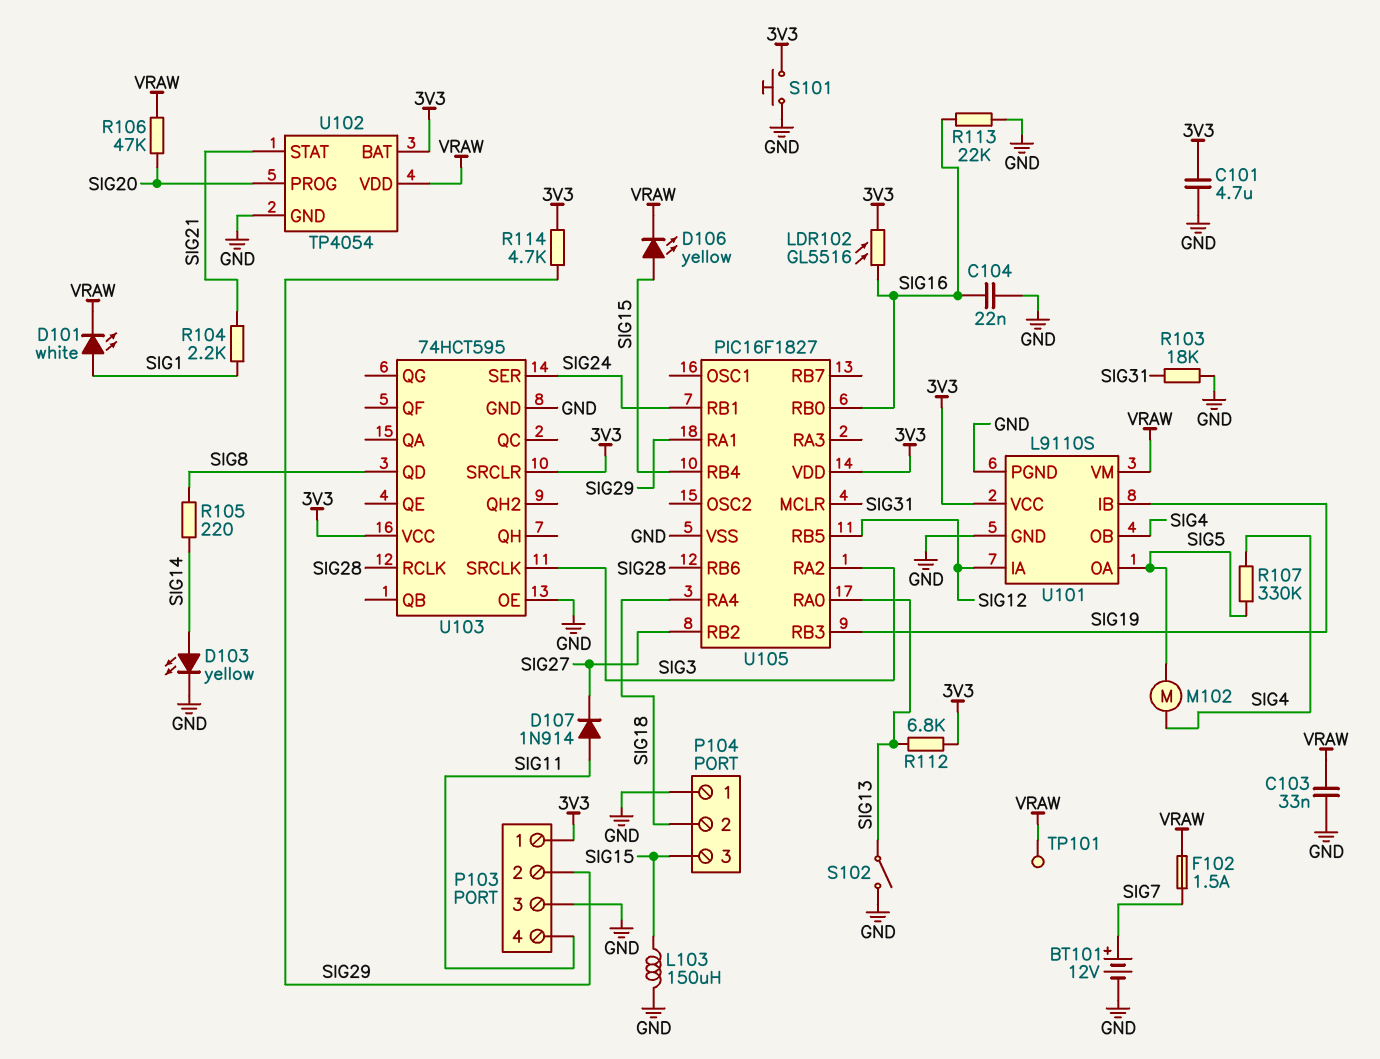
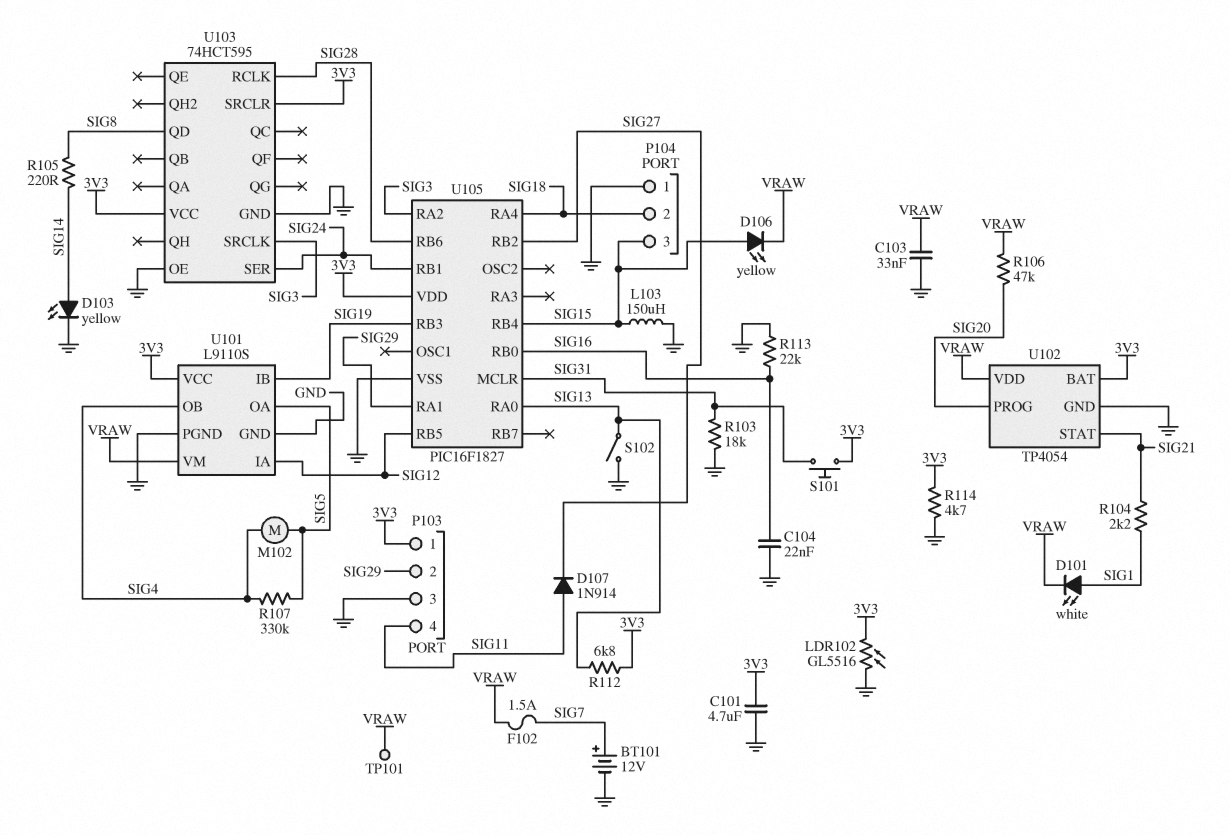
LDR102: GL5516 (3V3, SIG16) -> GL5516 (3V3, GND)
R114: 4.7k (3V3, SIG29) -> 4.7k (3V3, GND)
S101: button (3V3, GND) -> button (3V3, SIG31)

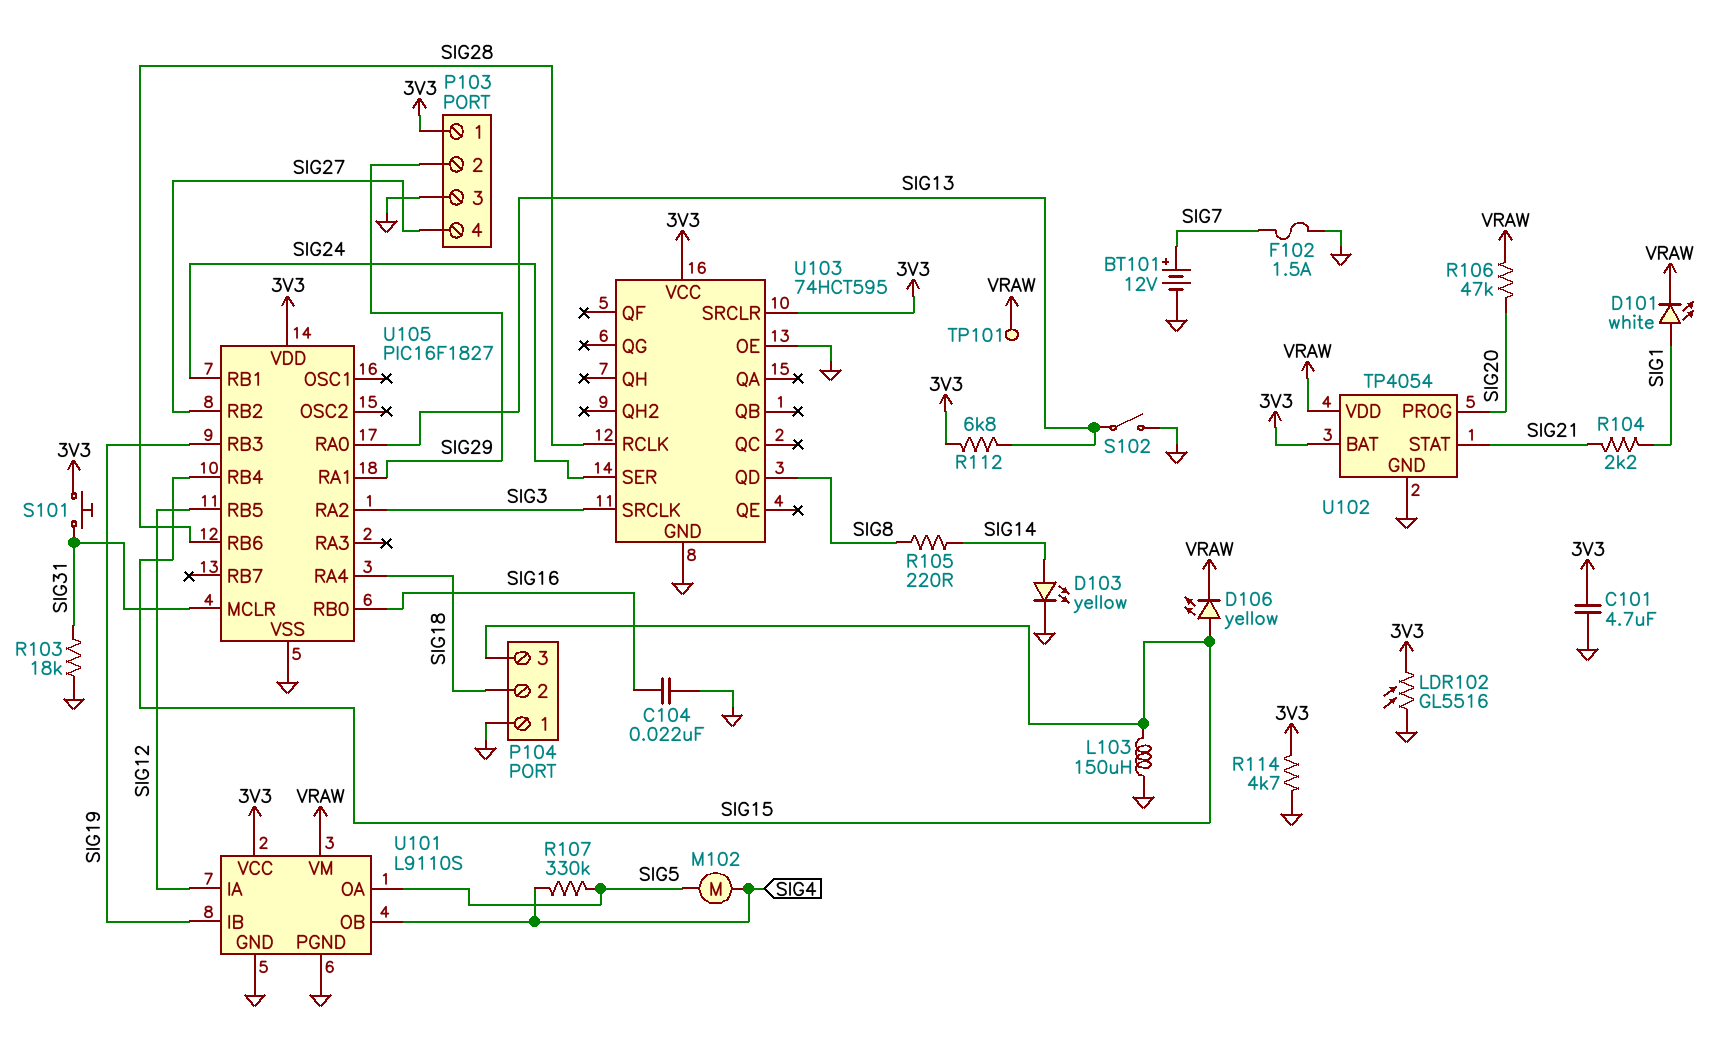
C103: 33nF (GND, VRAW) -> none
D107: diode 1N914 (A SIG11, K SIG27) -> none
F102: 1.5A (SIG7, VRAW) -> 1.5A (GND, SIG7)
P103 pin 4: SIG11 -> SIG27
R113: 22k (GND, SIG16) -> none

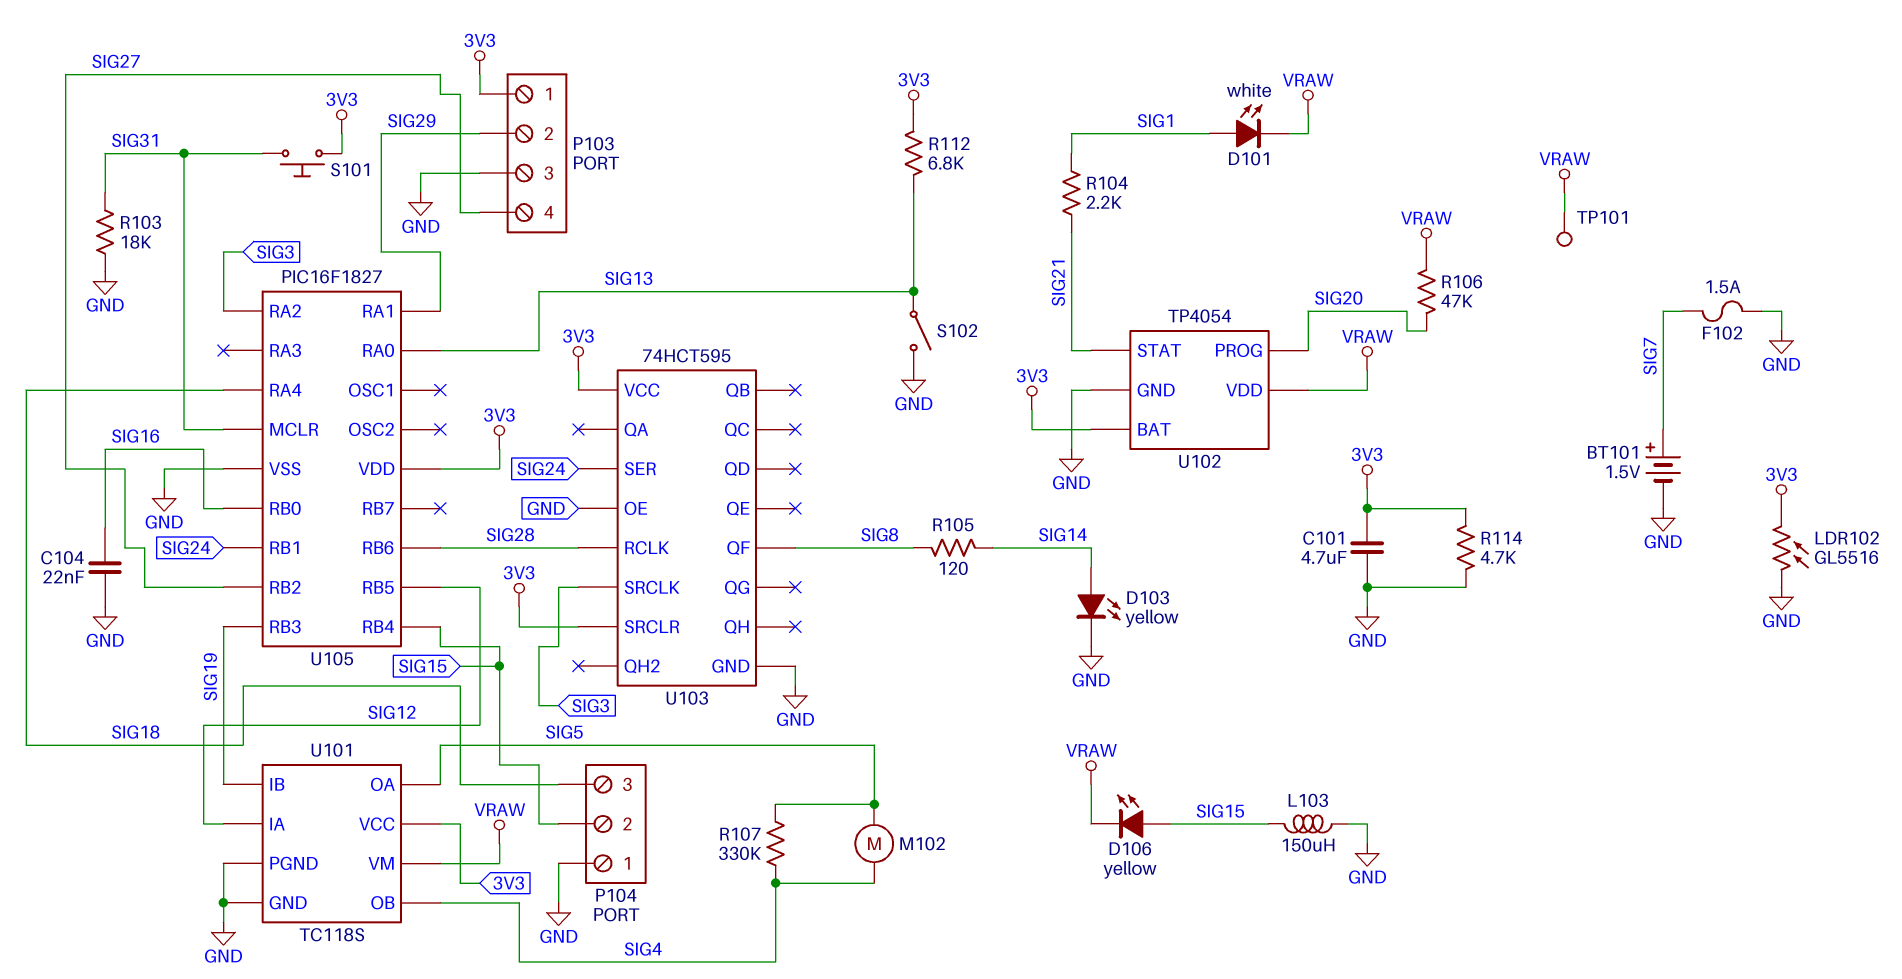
BT101: 12V (plus SIG7, minus GND) -> 1.5V (plus SIG7, minus GND)
P104 pin 2: SIG18 -> SIG15
P104 pin 3: SIG15 -> SIG18
R105: 220 (SIG8, SIG14) -> 120 (SIG8, SIG14)
U101: L9110S -> TC118S
U103 pin QD: SIG8 -> none
U103 pin QF: none -> SIG8

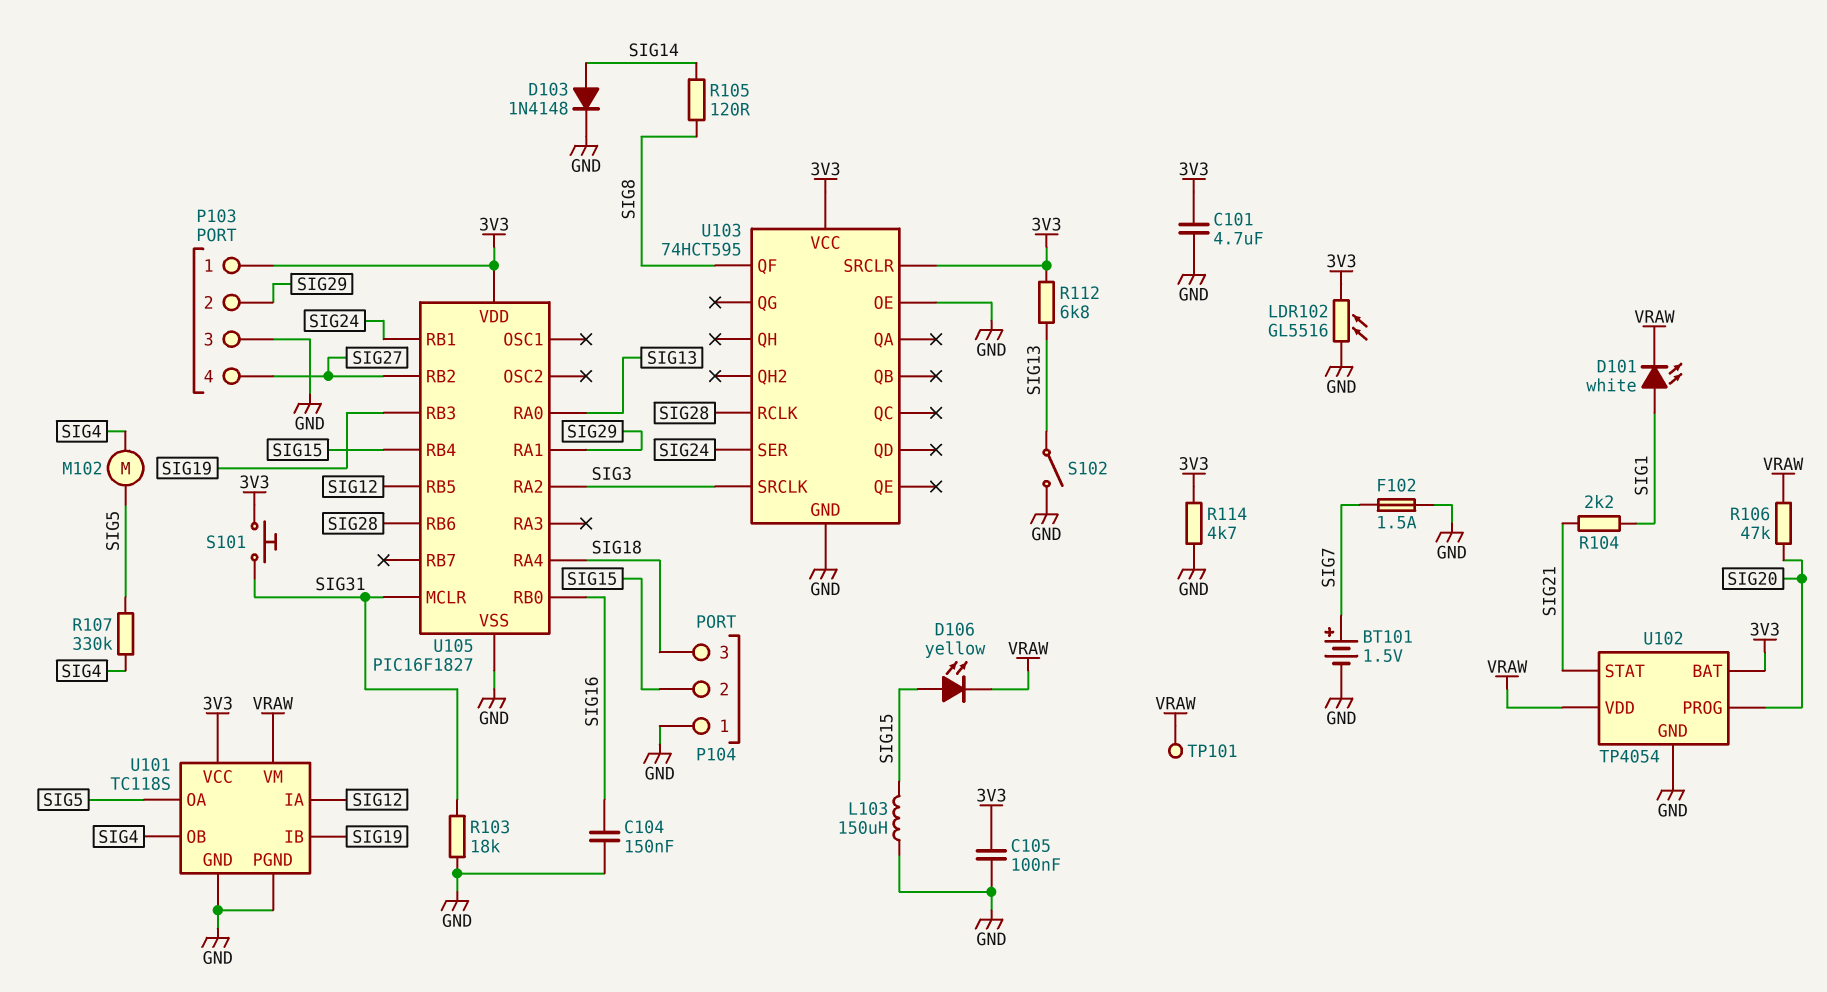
C104: 22nF (GND, SIG16) -> 150nF (GND, SIG16)
C105: none -> 100nF (3V3, GND)
D103: LED yellow (A SIG14, K GND) -> diode 1N4148 (A SIG14, K GND)

